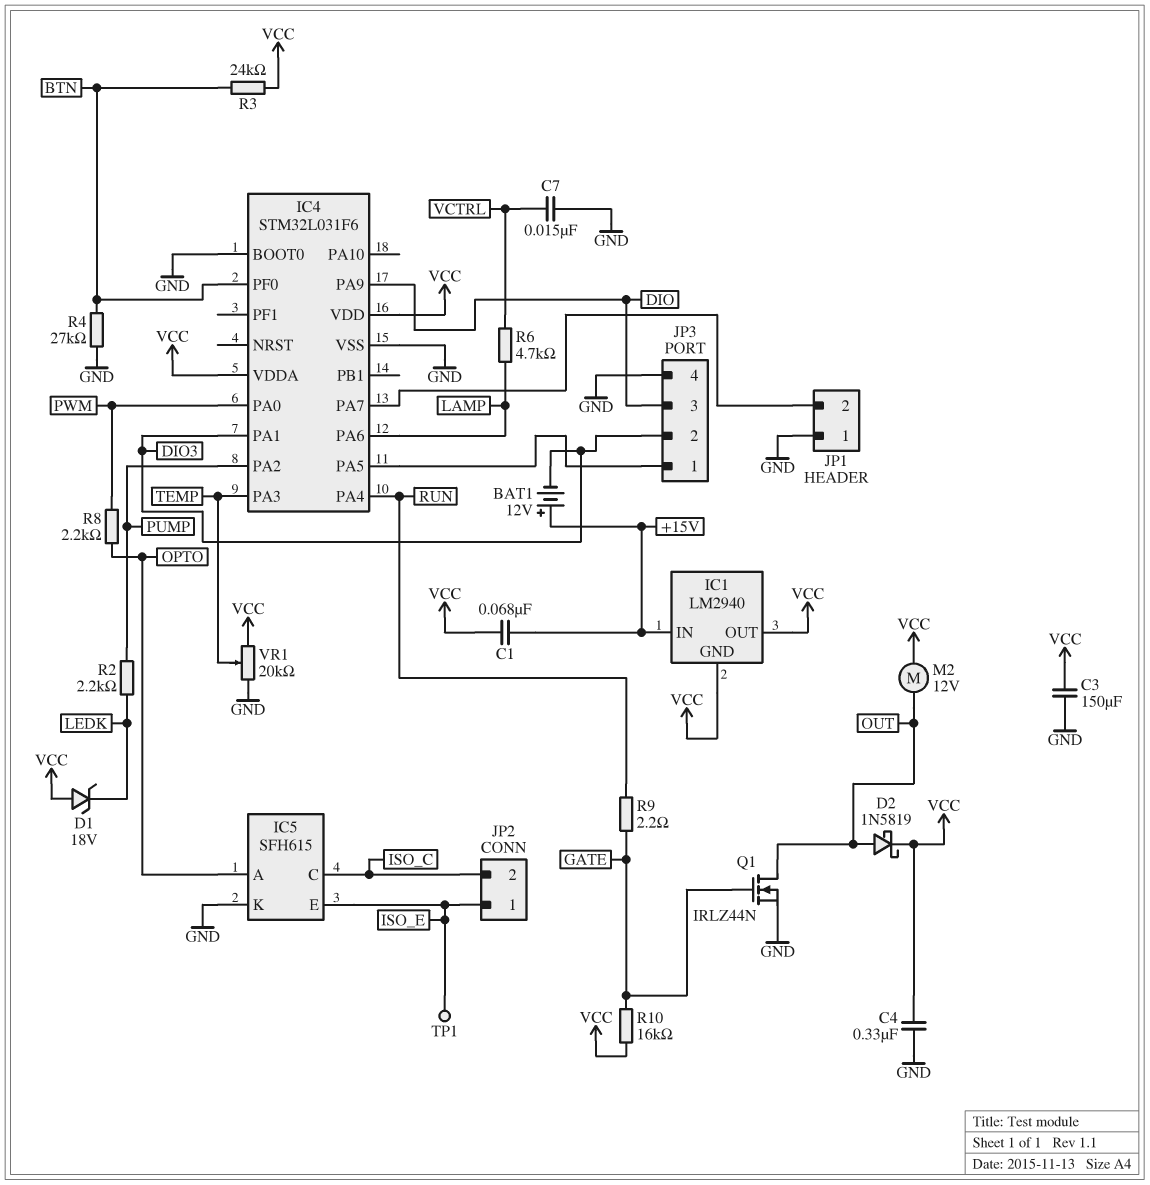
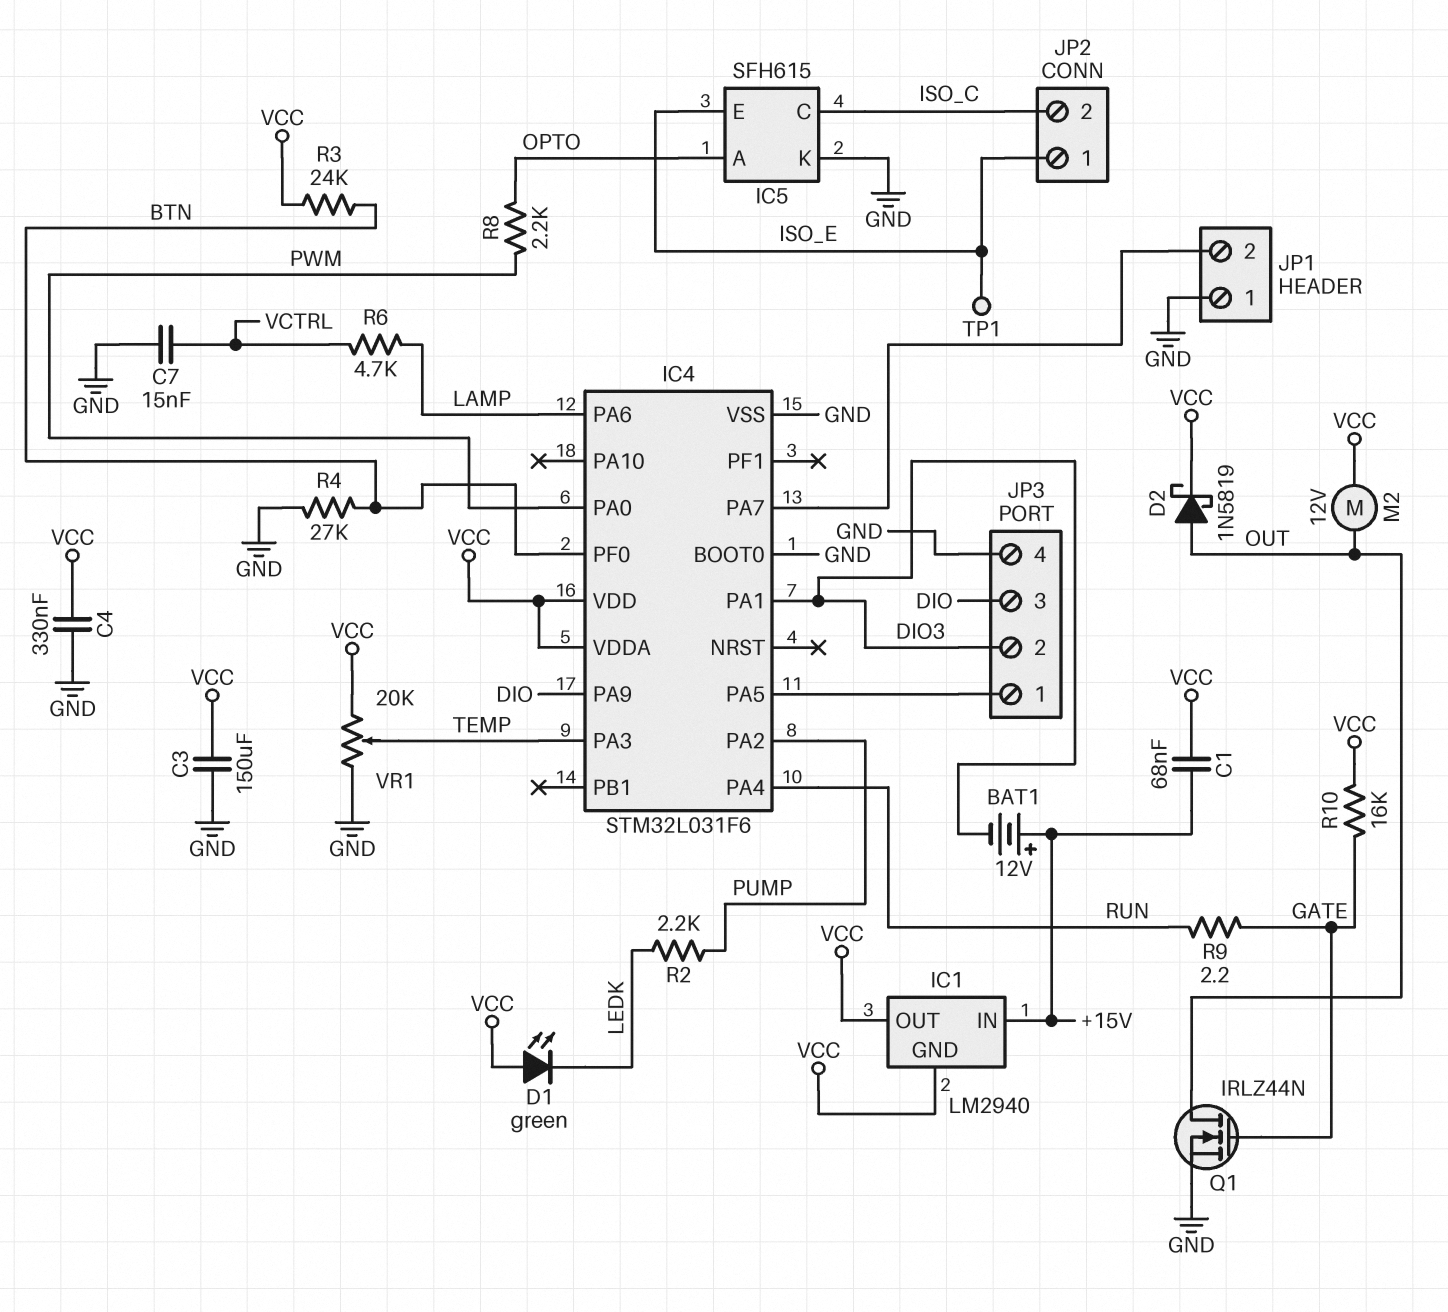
D1: zener 18V (A VCC, K LEDK) -> LED green (A VCC, K LEDK)

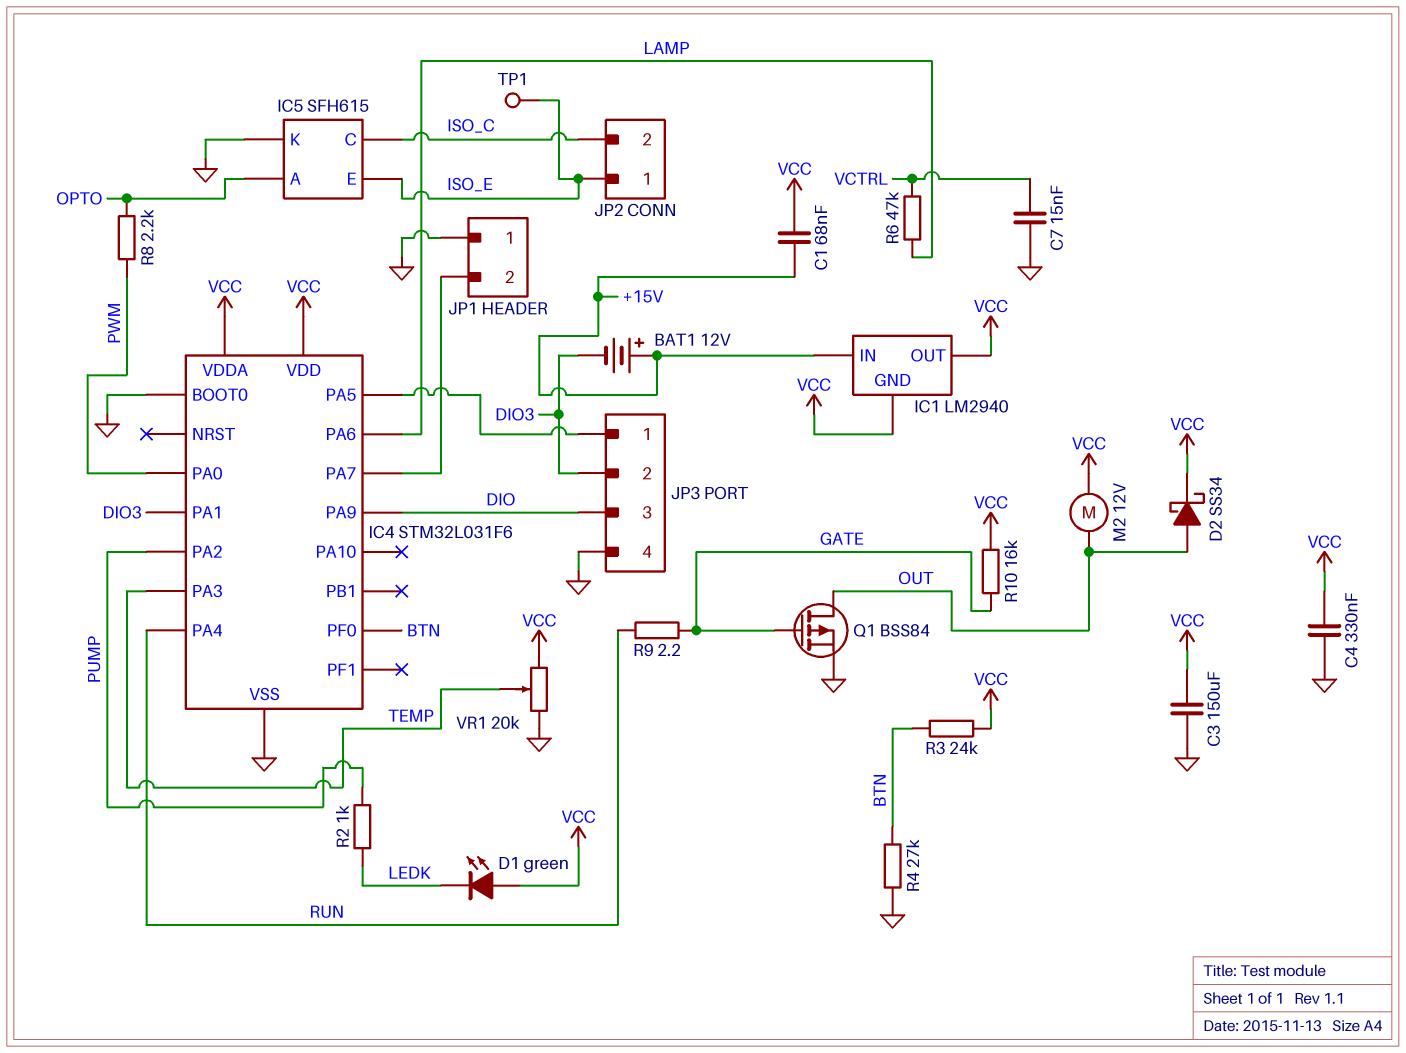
D2: schottky 1N5819 (A OUT, K VCC) -> schottky SS34 (A OUT, K VCC)
Q1: NMOS IRLZ44N (G GATE, D OUT, S GND) -> PMOS BSS84 (G GATE, D OUT, S GND)
R2: 2.2k (LEDK, PUMP) -> 1k (LEDK, PUMP)
R6: 4.7k (LAMP, VCTRL) -> 47k (LAMP, VCTRL)

